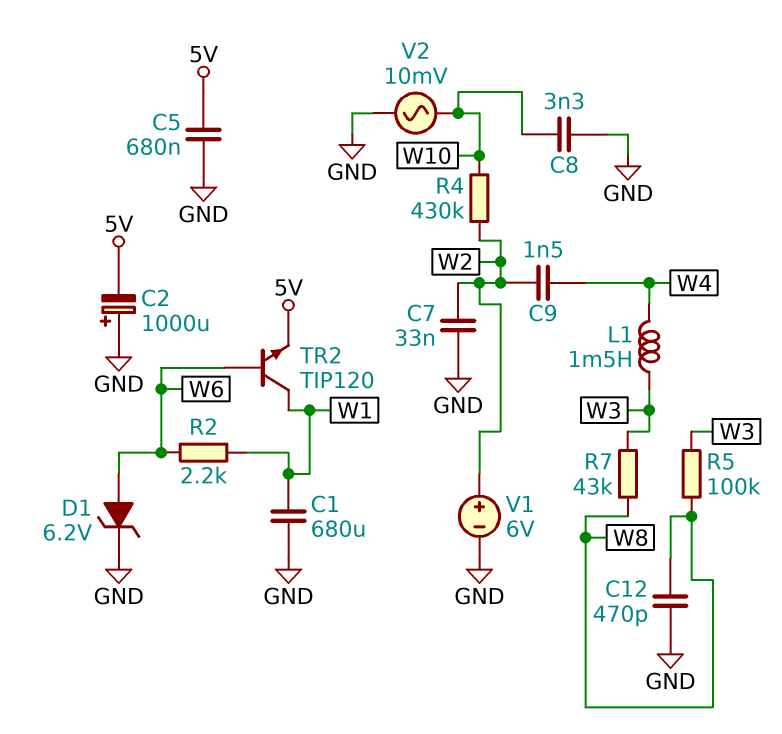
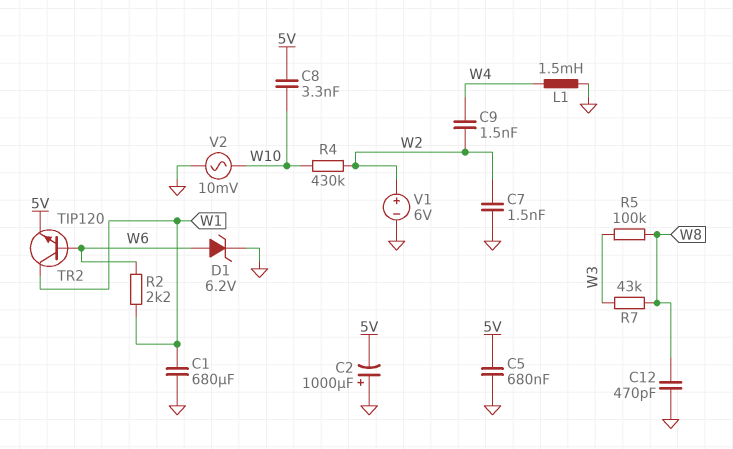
C7: 33nF (GND, W2) -> 1.5nF (GND, W2)
C8: 3.3nF (GND, W10) -> 3.3nF (5V, W10)
L1: 1.5mH (W3, W4) -> 1.5mH (GND, W4)

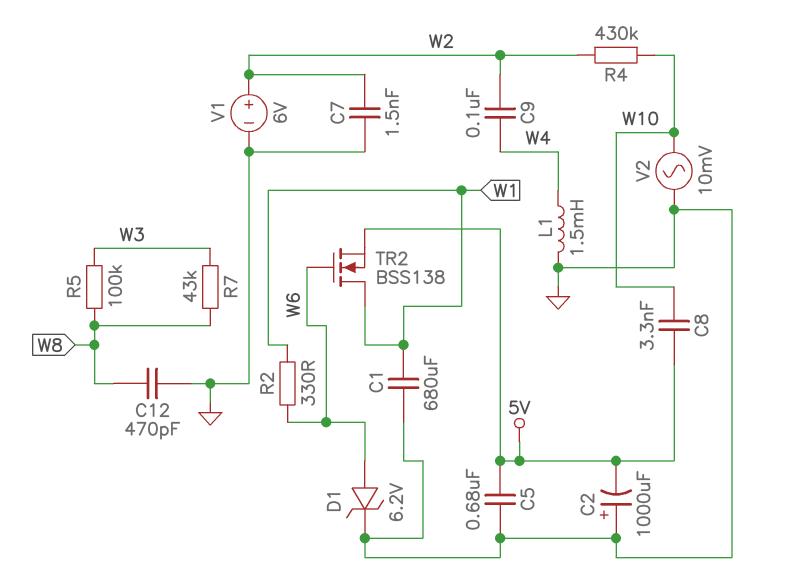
C9: 1.5nF (W2, W4) -> 100nF (W2, W4)
R2: 2.2k (W1, W6) -> 330 (W1, W6)
TR2: NPN TIP120 (B W6, C W1, E 5V) -> NMOS BSS138 (G W6, D W1, S 5V)

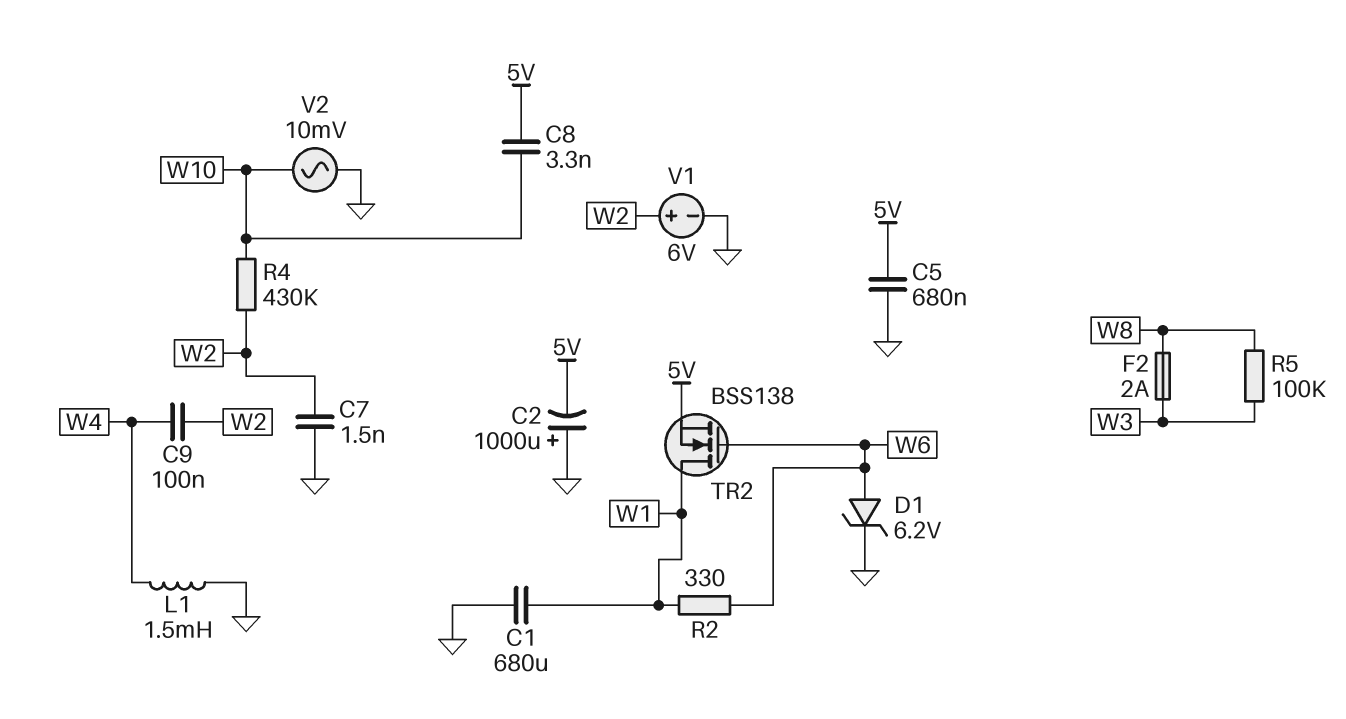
C12: 470pF (GND, W8) -> none
F2: none -> 2A (W3, W8)
R7: 43k (W3, W8) -> none

